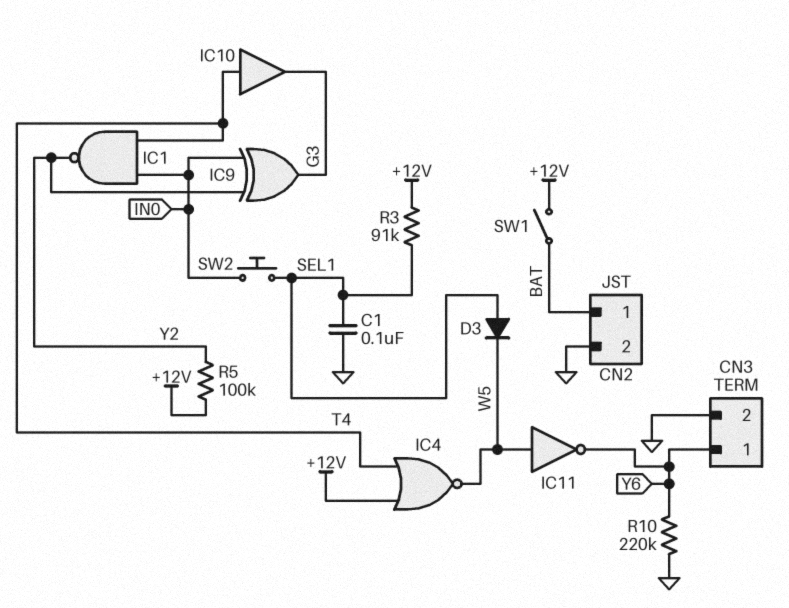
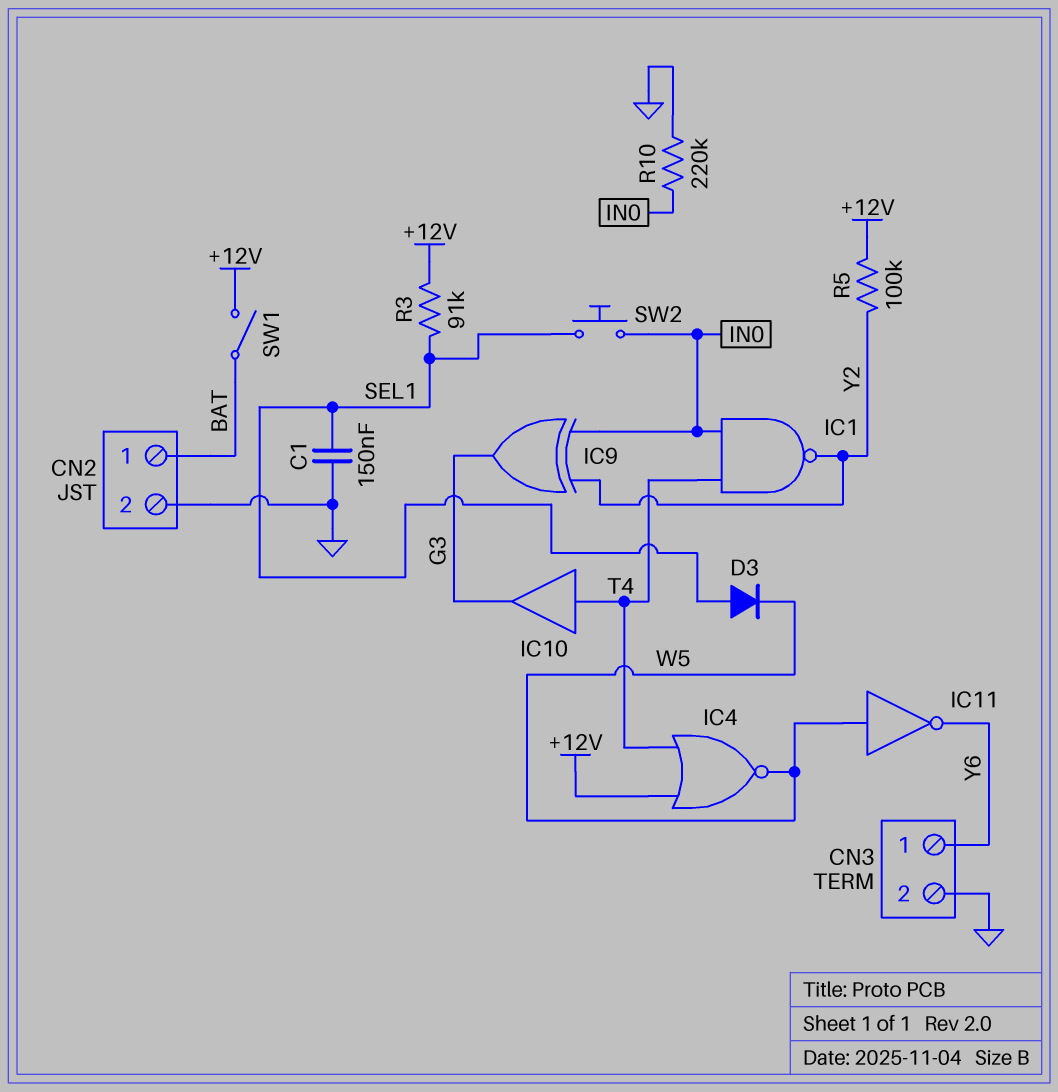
C1: 100nF (GND, SEL1) -> 150nF (GND, SEL1)
R10: 220k (GND, Y6) -> 220k (GND, IN0)

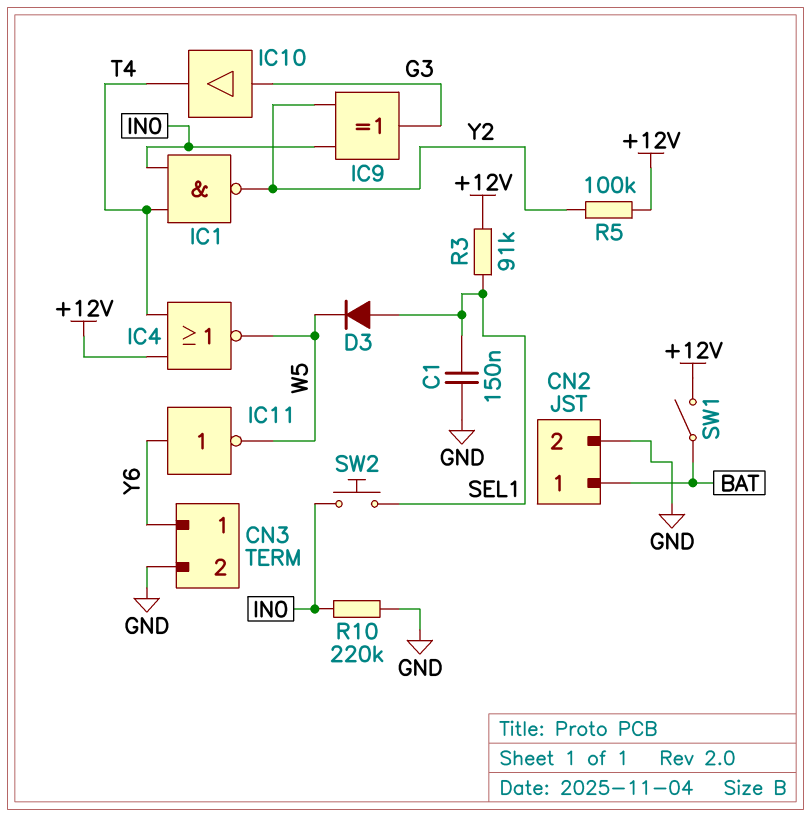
IC10: buffer (in T4, out G3) -> buffer (in G3, out T4)
IC11: NOT (in W5, out Y6) -> NOT (in Y6, out W5)

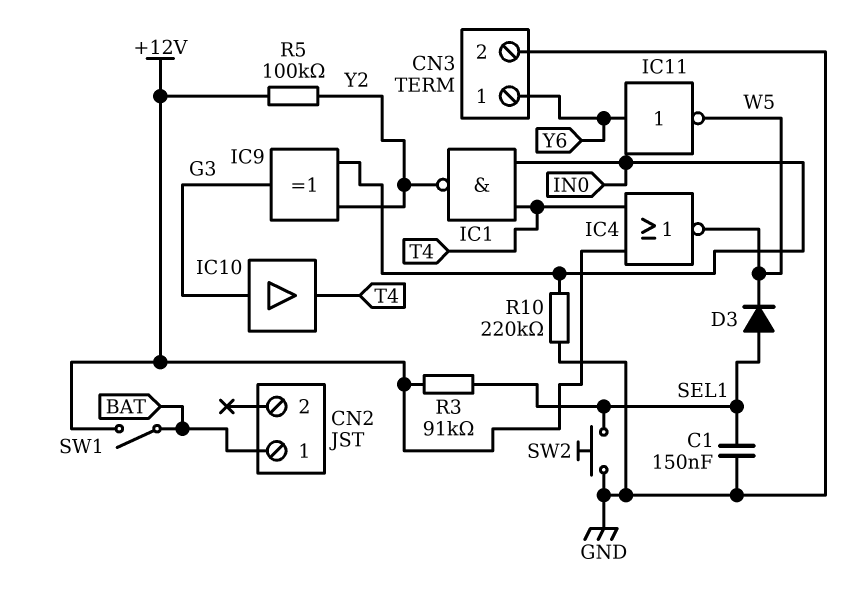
CN2 pin 2: GND -> none
SW2: button (IN0, SEL1) -> button (GND, SEL1)

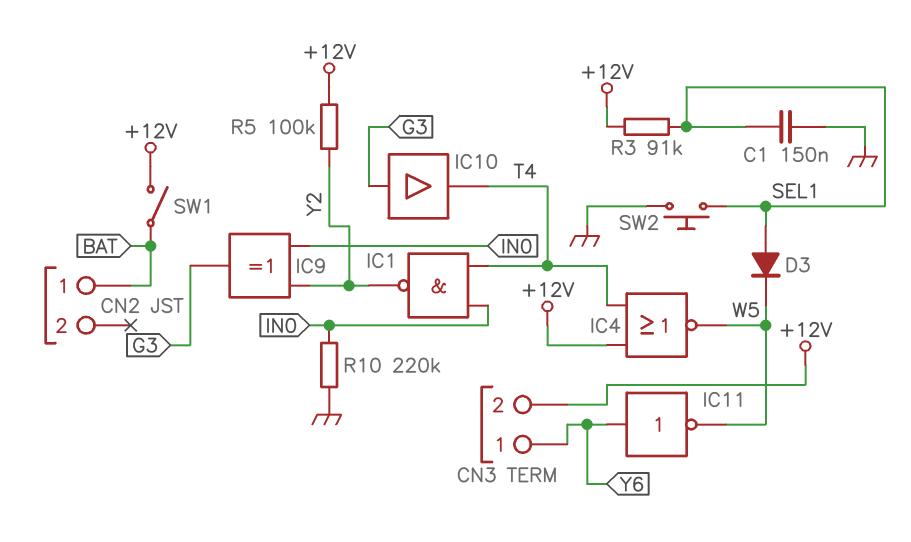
CN3 pin 2: GND -> +12V

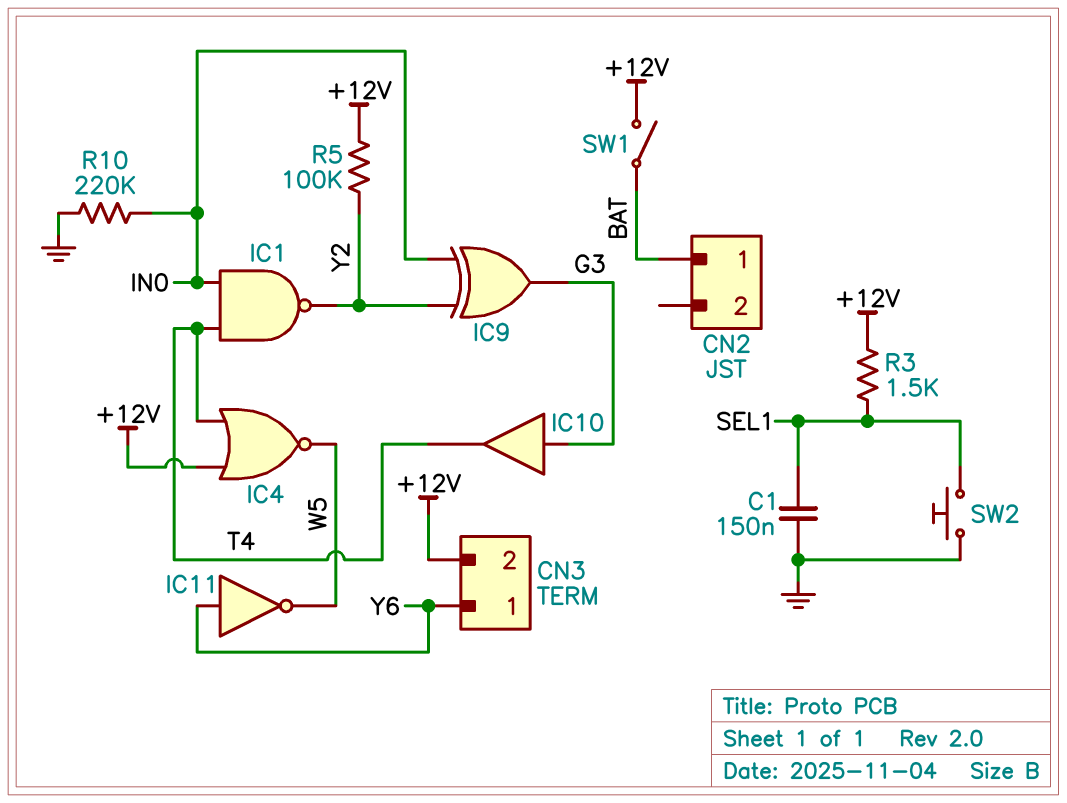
D3: diode (A SEL1, K W5) -> none
R3: 91k (+12V, SEL1) -> 1.5k (+12V, SEL1)

